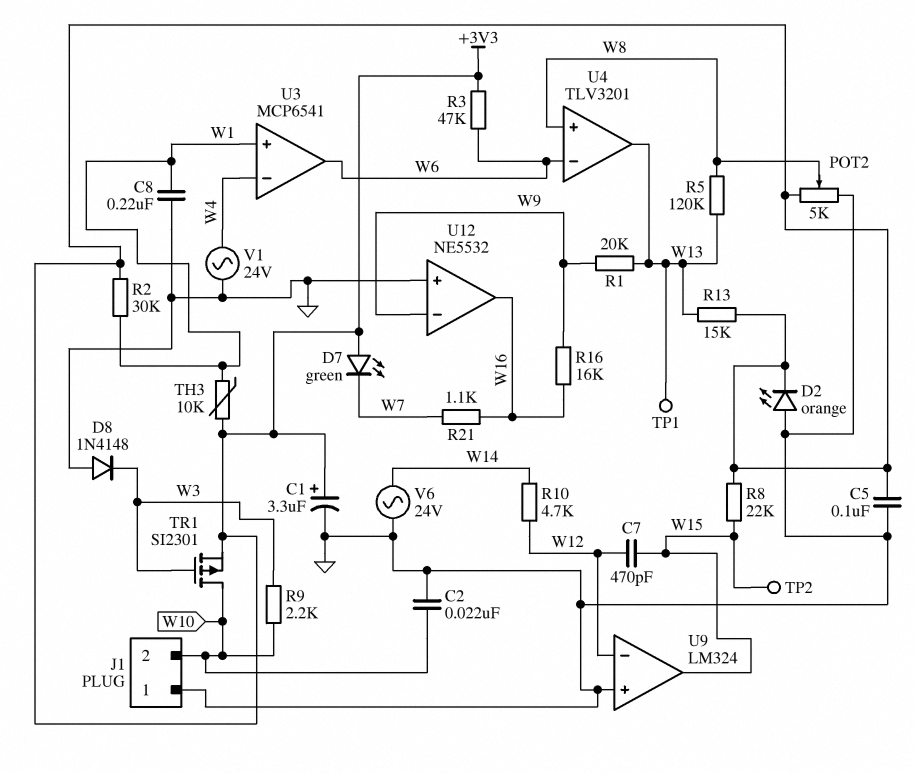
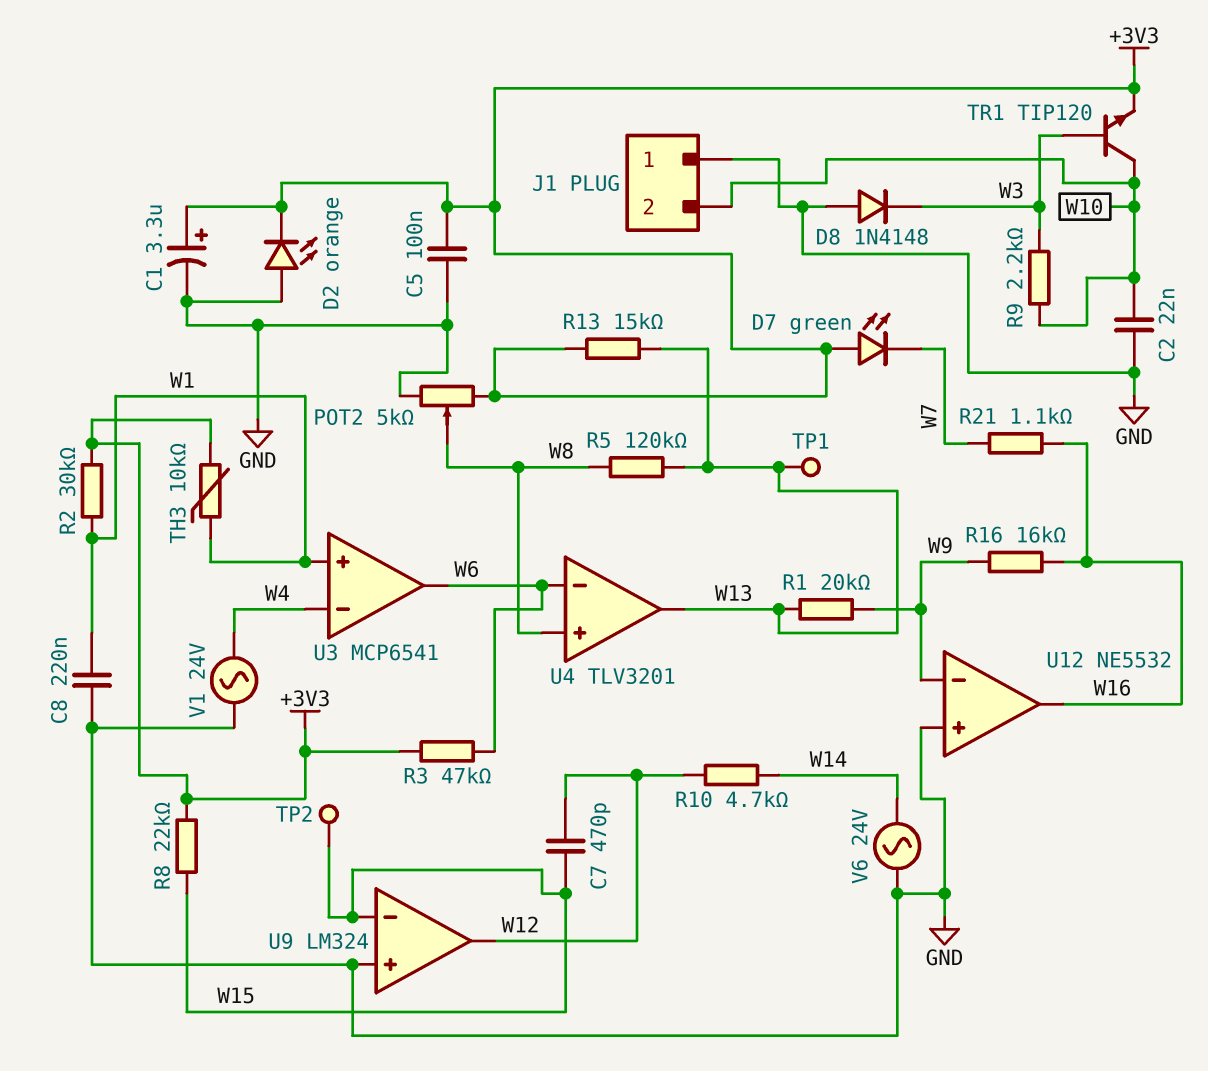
TR1: PMOS SI2301 (G W3, D W10, S +3V3) -> NPN TIP120 (B W3, C W10, E +3V3)
U9 pin in-: W12 -> W15
U9 pin out: W15 -> W12

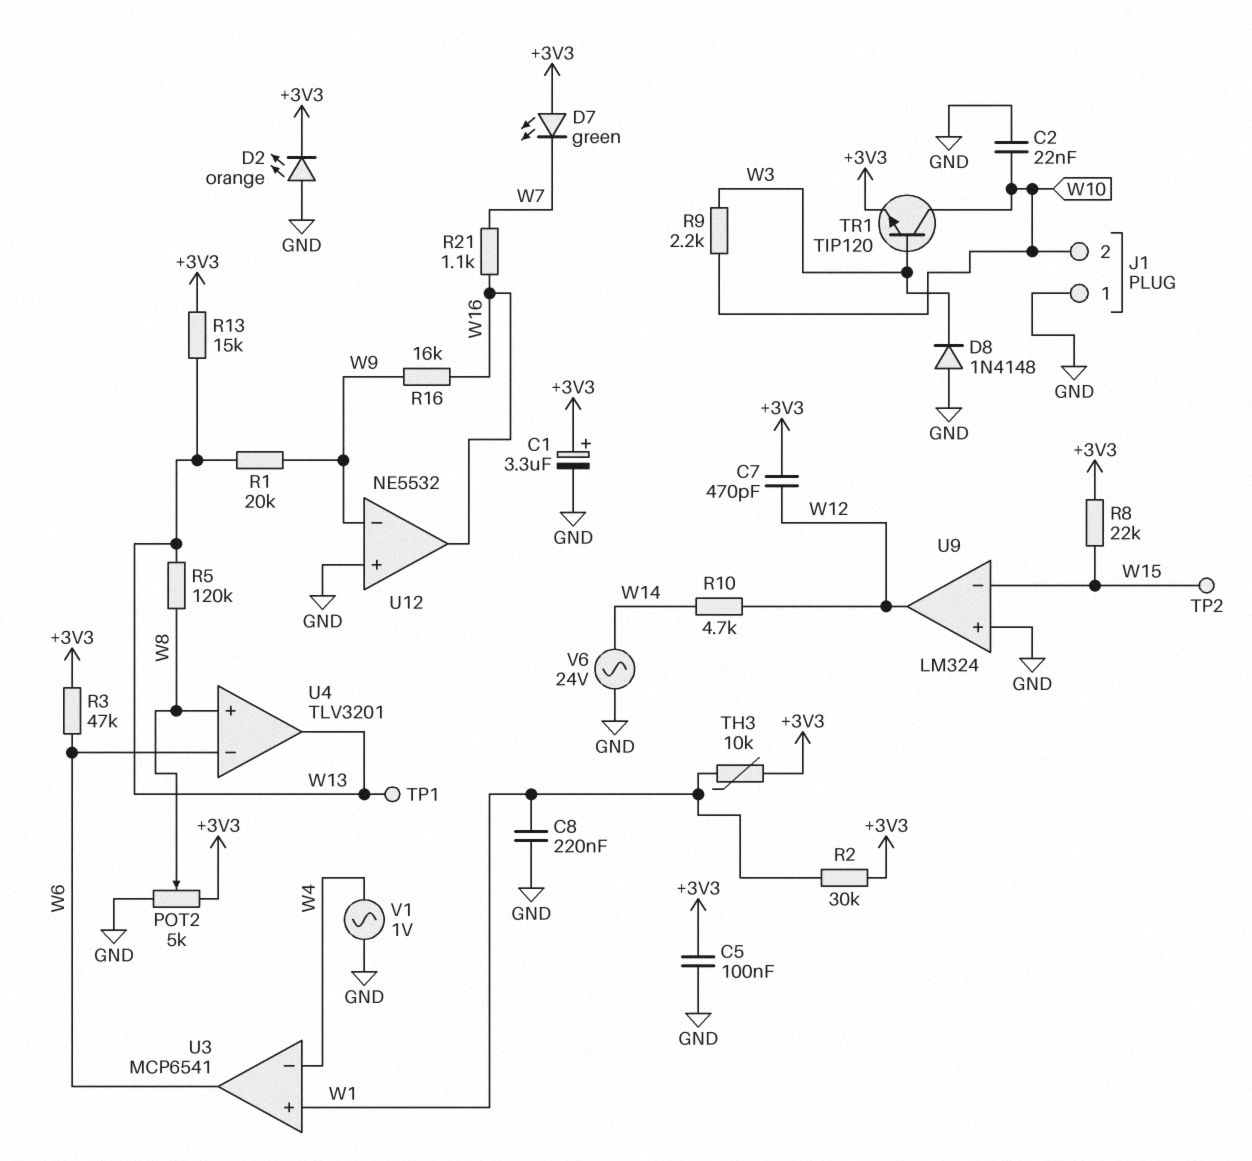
C7: 470pF (W12, W15) -> 470pF (+3V3, W12)
V1: AC 24V (GND, W4) -> AC 1V (GND, W4)

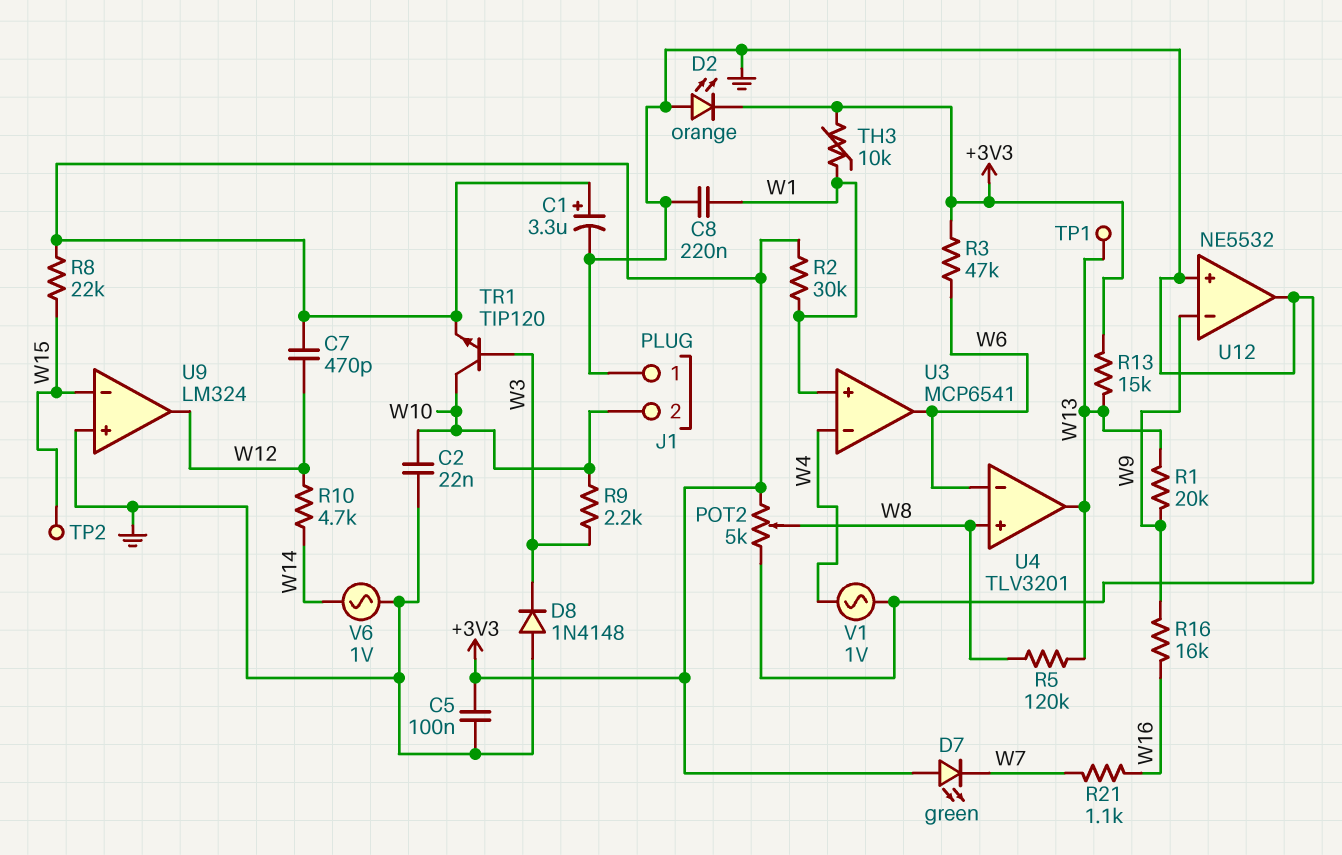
U12 pin out: W16 -> GND
V6: AC 24V (GND, W14) -> AC 1V (GND, W14)

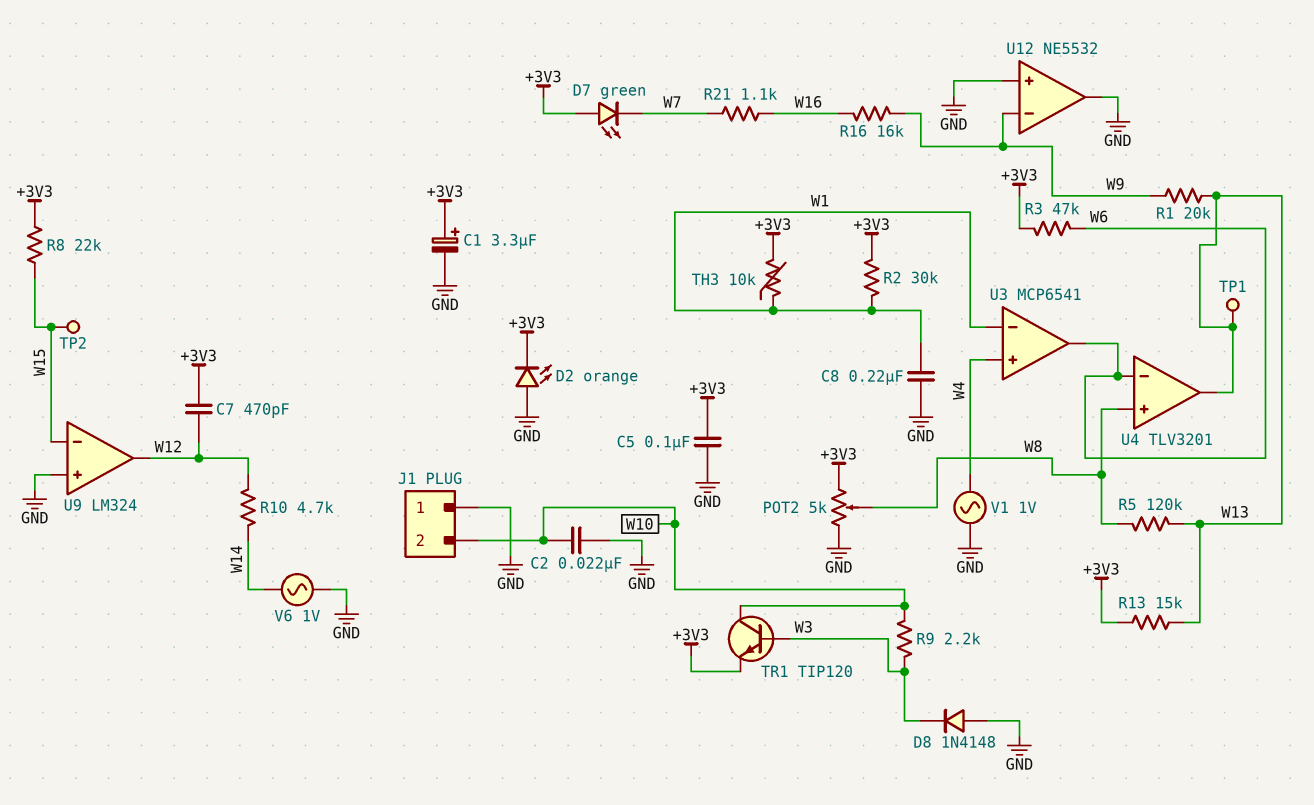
U3 pin in+: W1 -> W4
U3 pin in-: W4 -> W1

